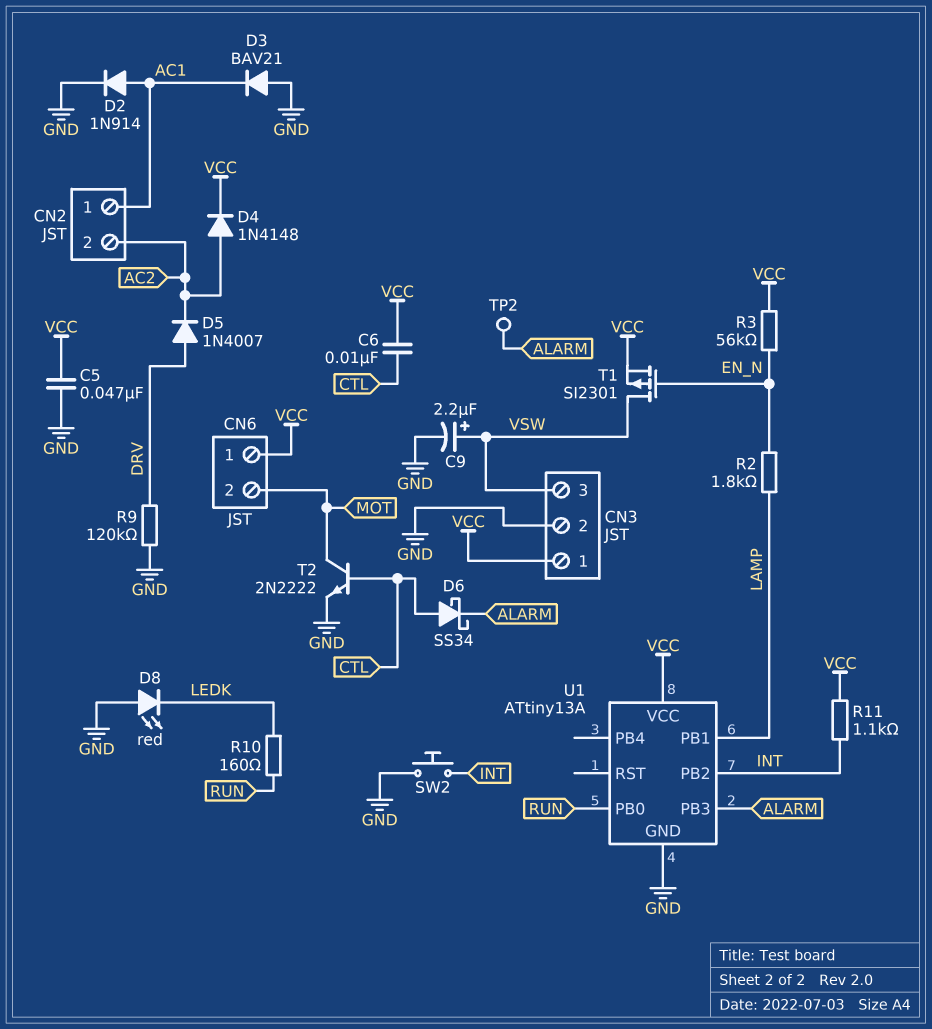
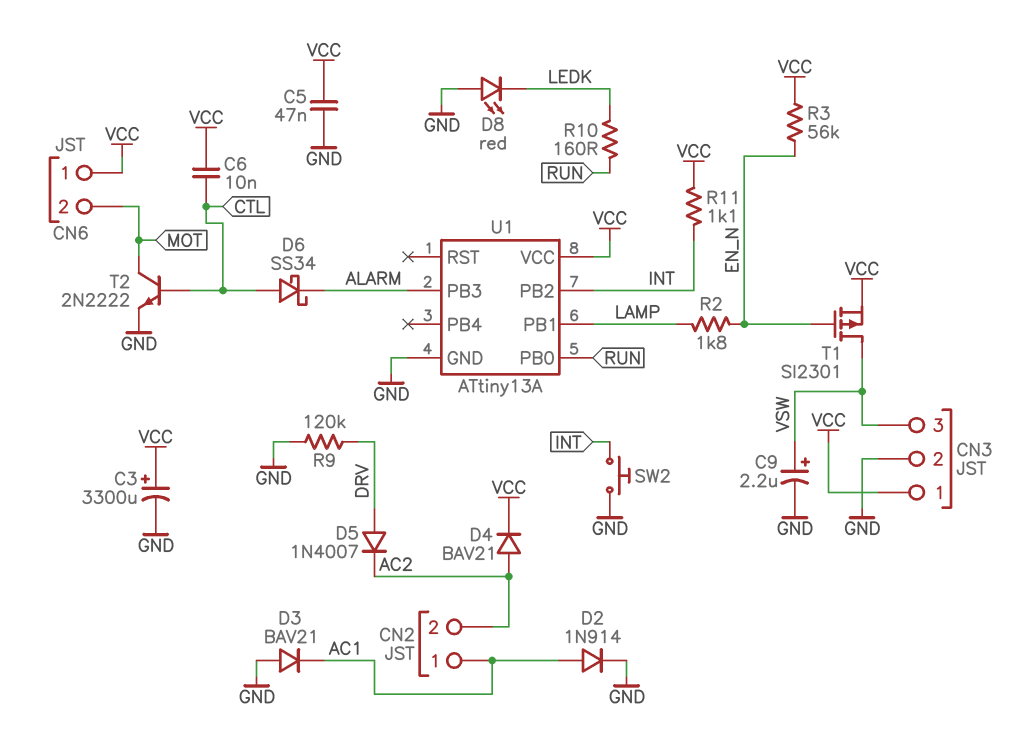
C3: none -> 3300uF (plus VCC, minus GND)
D4: diode 1N4148 (A AC2, K VCC) -> diode BAV21 (A AC2, K VCC)
TP2: test point (ALARM) -> none

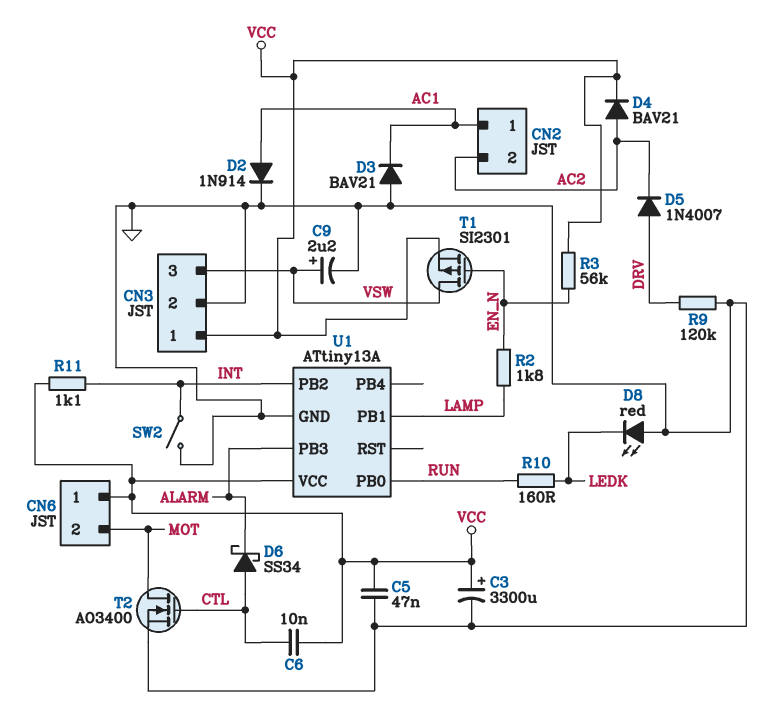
SW2: button (GND, INT) -> switch (GND, INT)
T2: NPN 2N2222 (B CTL, C MOT, E GND) -> NMOS AO3400 (G CTL, D MOT, S GND)

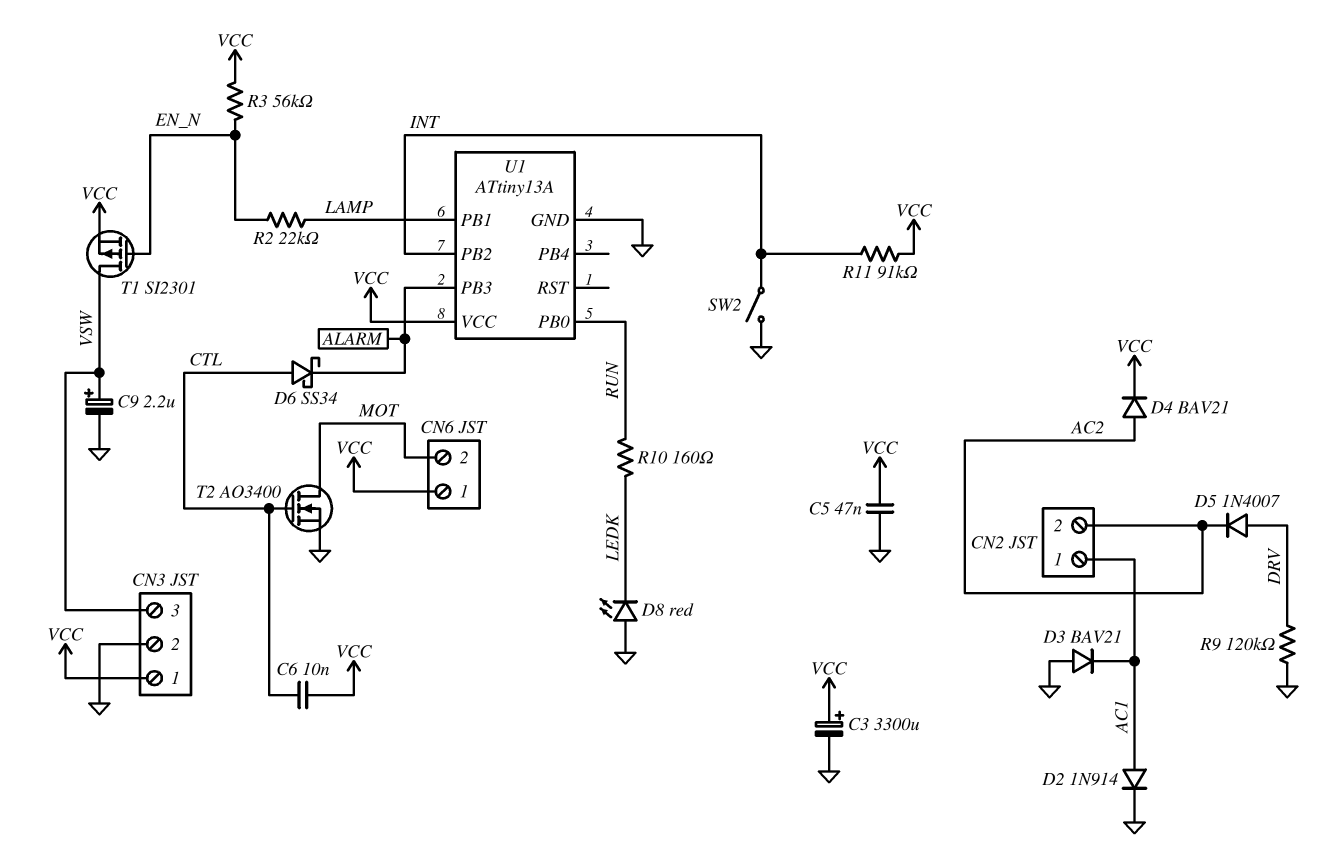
R2: 1.8k (EN_N, LAMP) -> 22k (EN_N, LAMP)
R11: 1.1k (INT, VCC) -> 91k (INT, VCC)

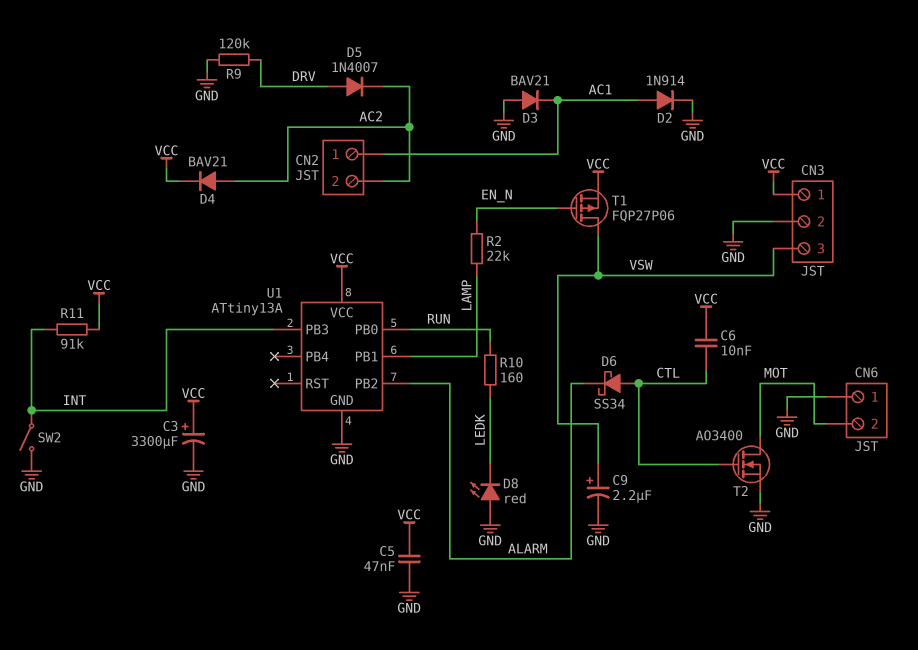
CN6 pin 1: VCC -> GND
R3: 56k (EN_N, VCC) -> none
T1: PMOS SI2301 (G EN_N, D VSW, S VCC) -> PMOS FQP27P06 (G EN_N, D VSW, S VCC)
U1 pin PB2: INT -> ALARM
U1 pin PB3: ALARM -> INT

